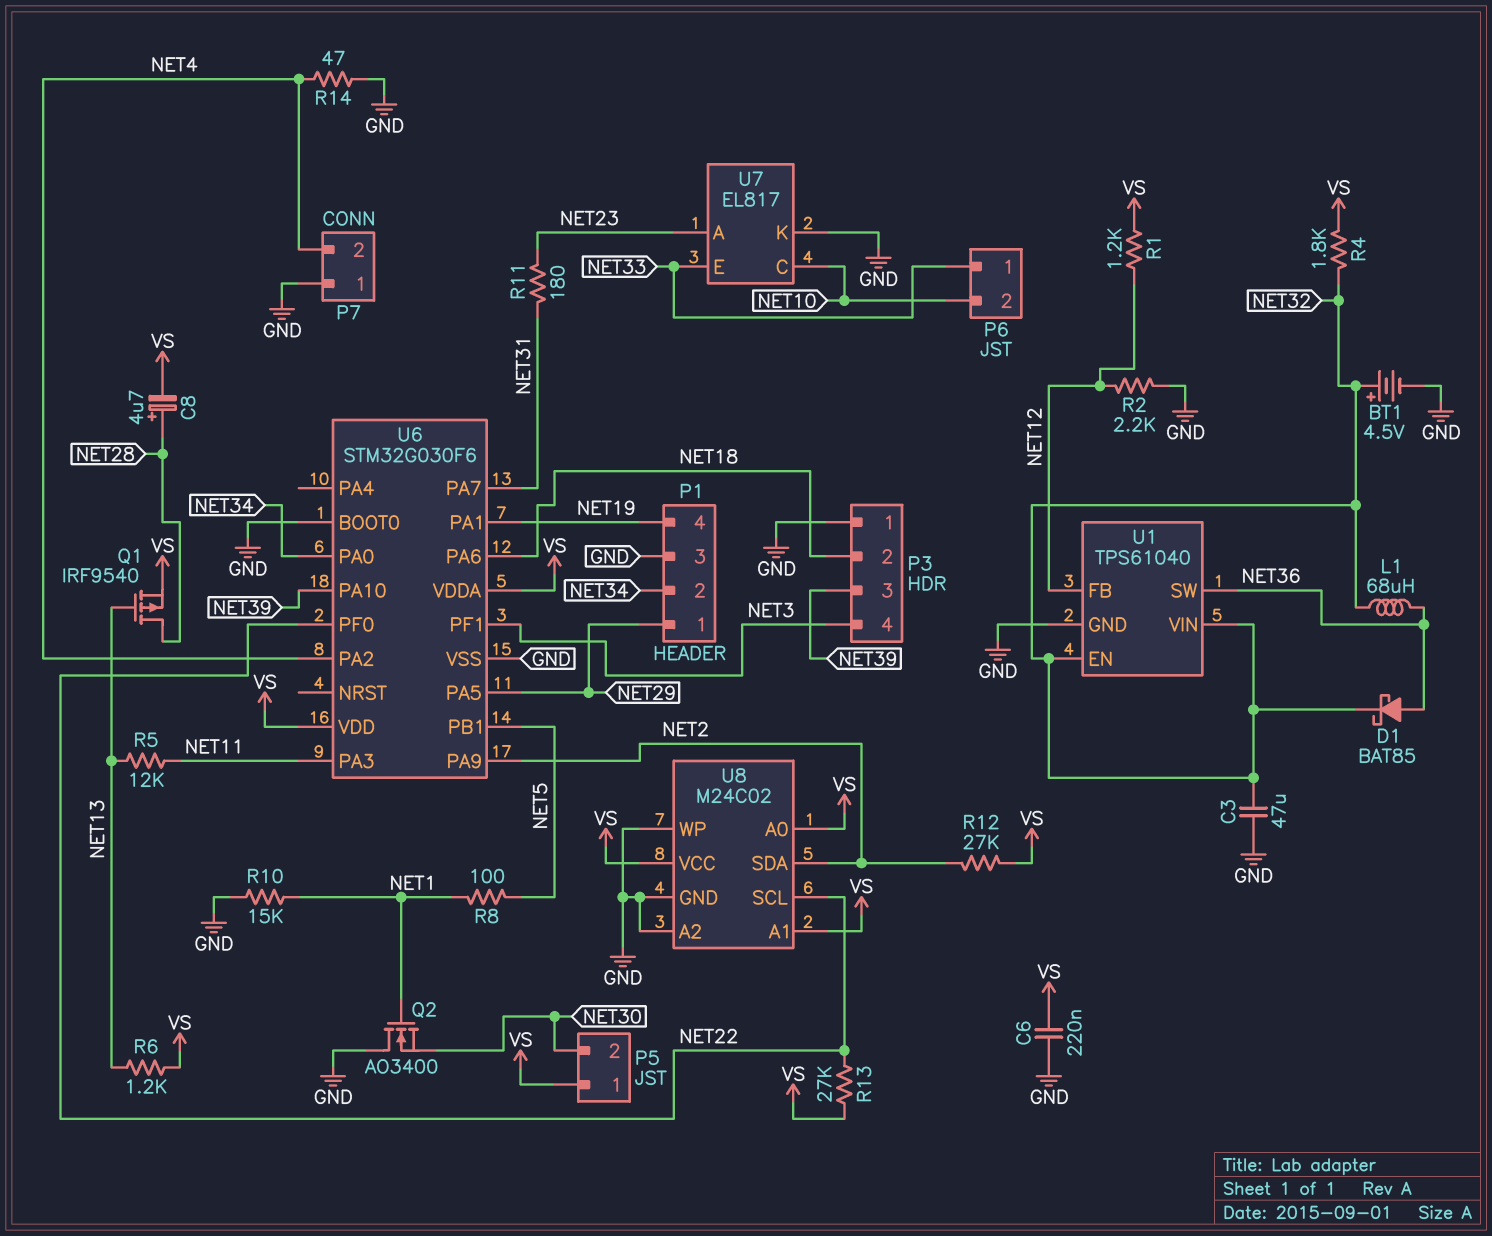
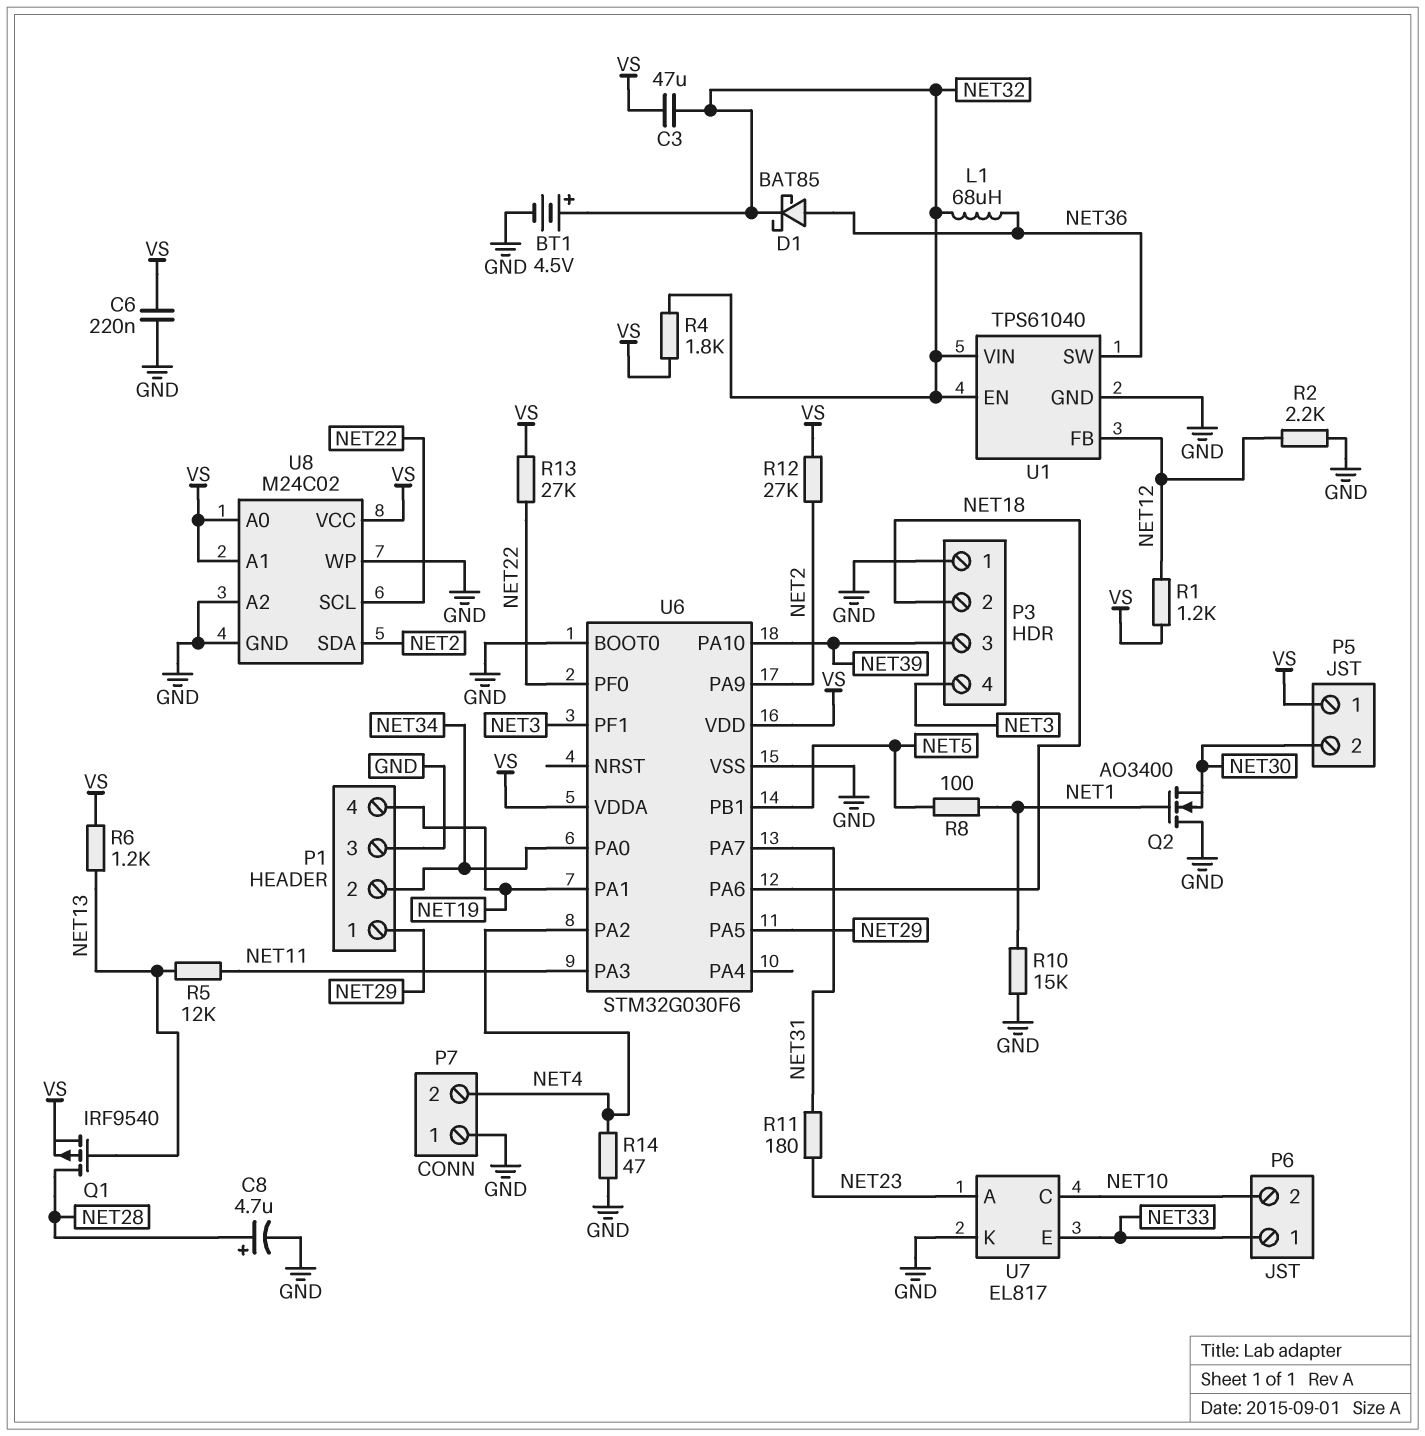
C3: 47uF (GND, NET32) -> 47uF (NET32, VS)
C8: 4.7uF (plus NET28, minus VS) -> 4.7uF (plus NET28, minus GND)

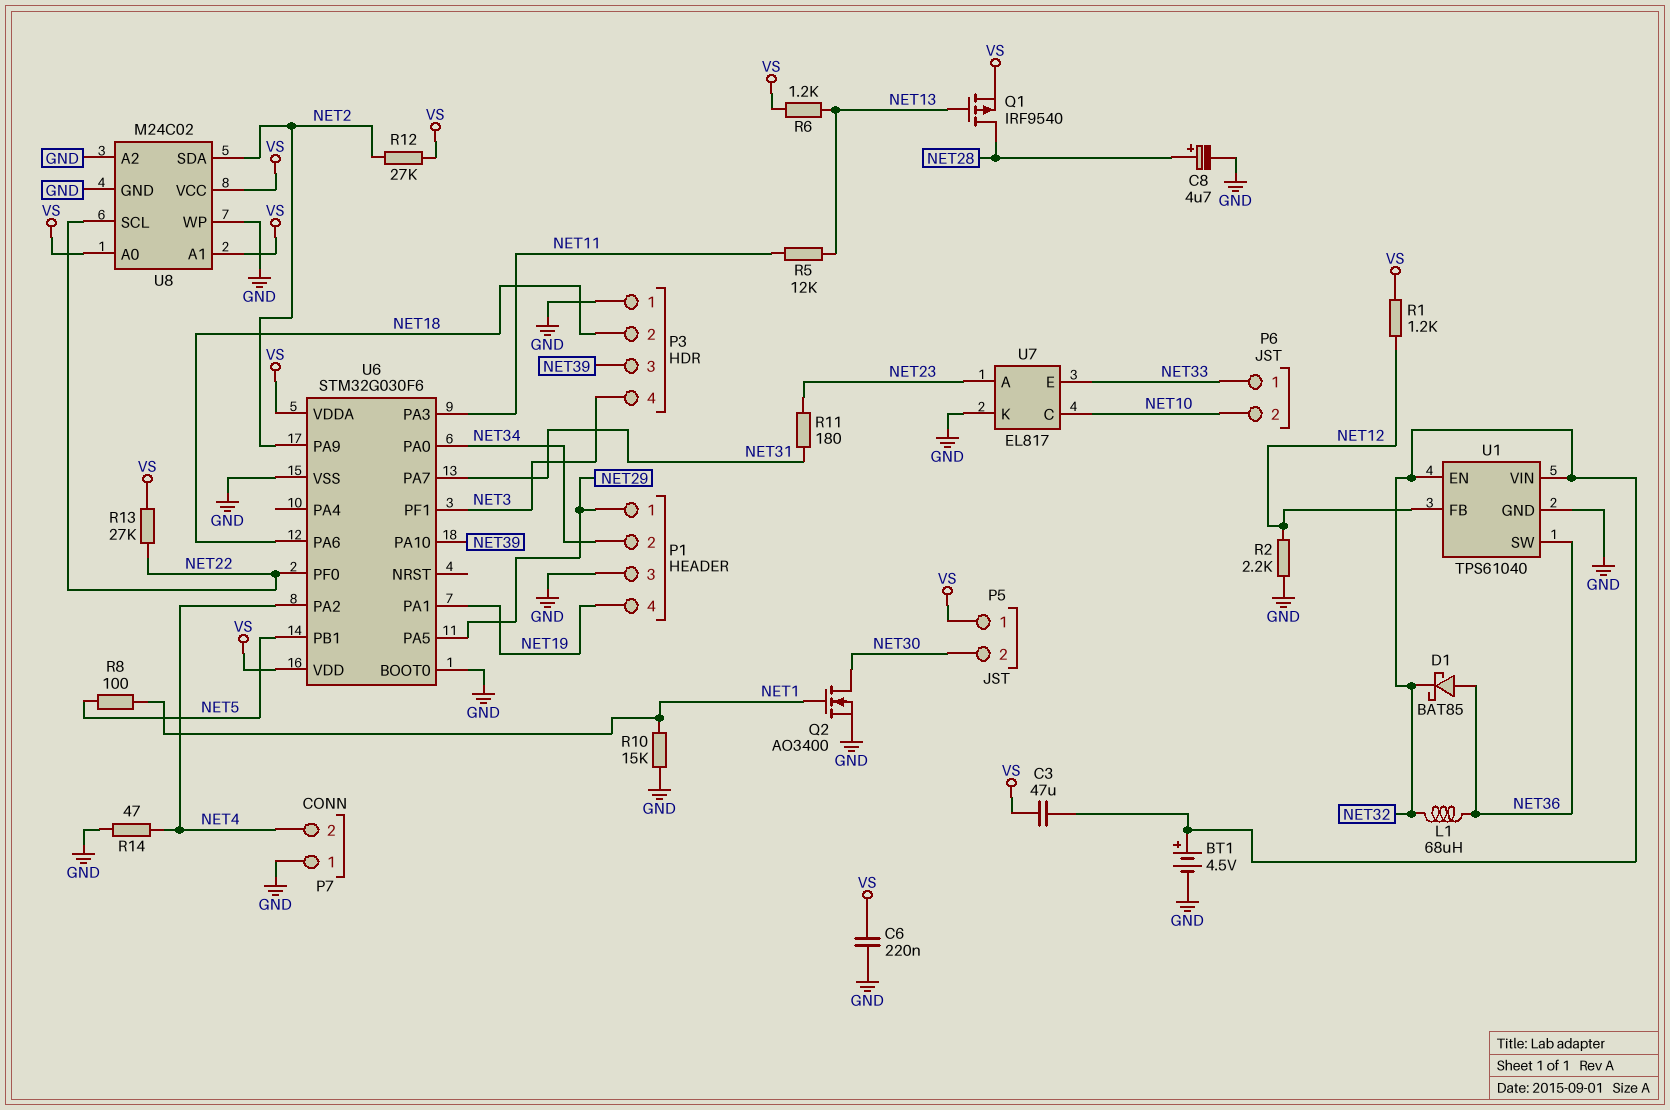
Q2: NMOS AO3400 (G NET1, D GND, S NET30) -> NMOS AO3400 (G NET1, D NET30, S GND)
R4: 1.8k (NET32, VS) -> none

